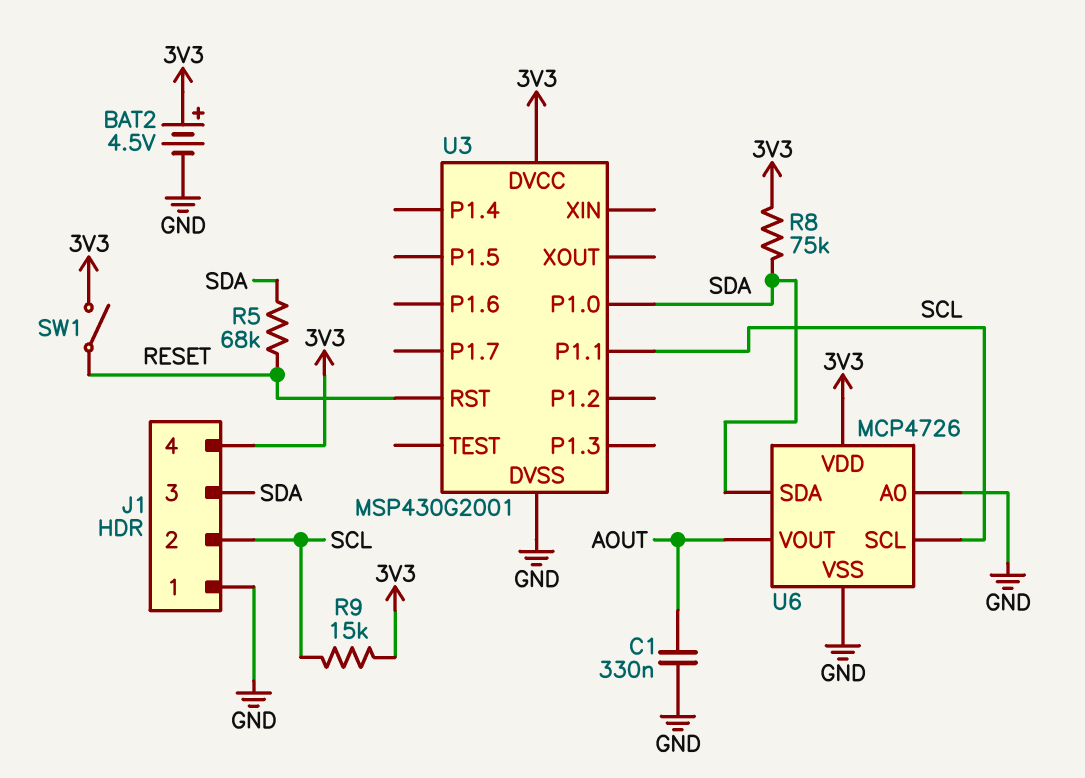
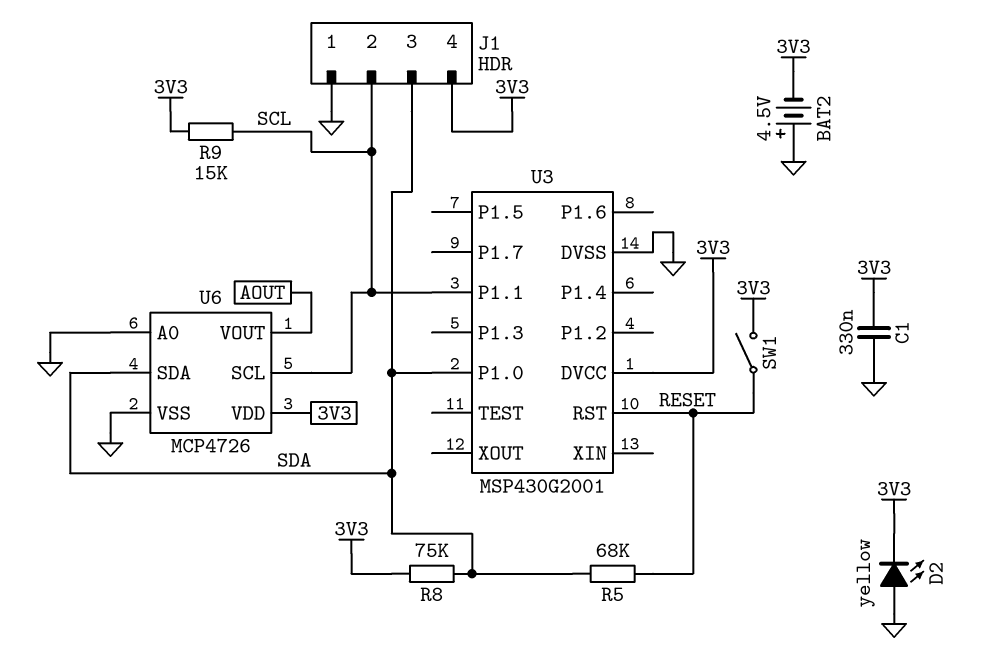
BAT2: 4.5V (plus 3V3, minus GND) -> 4.5V (plus GND, minus 3V3)
C1: 330nF (AOUT, GND) -> 330nF (3V3, GND)
D2: none -> LED yellow (A GND, K 3V3)

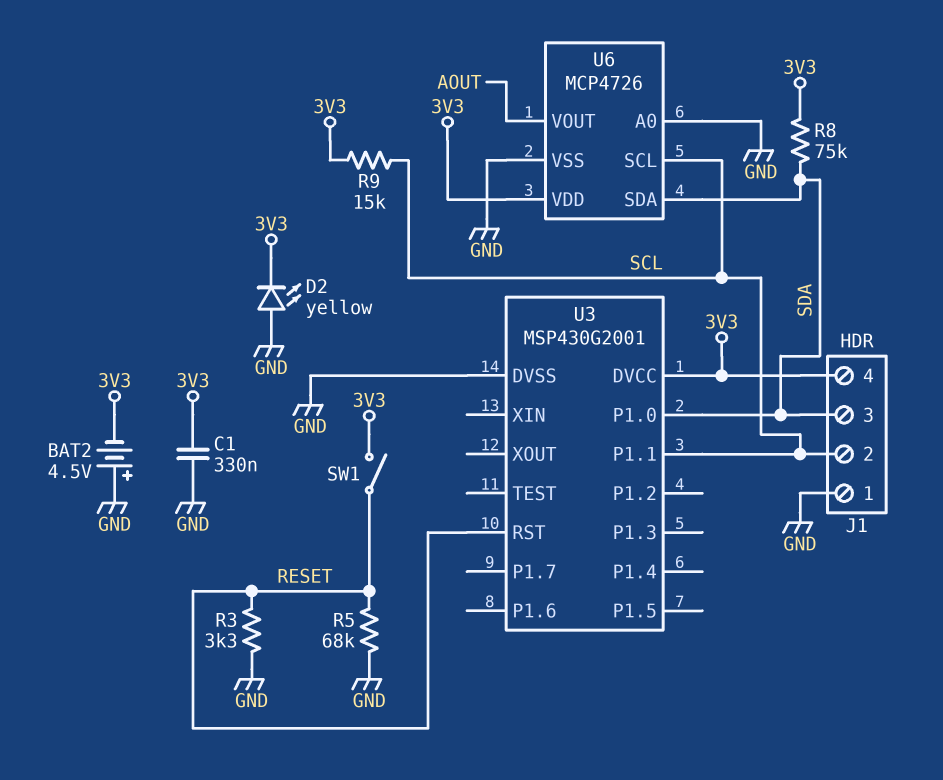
R3: none -> 3.3k (GND, RESET)
R5: 68k (RESET, SDA) -> 68k (GND, RESET)

